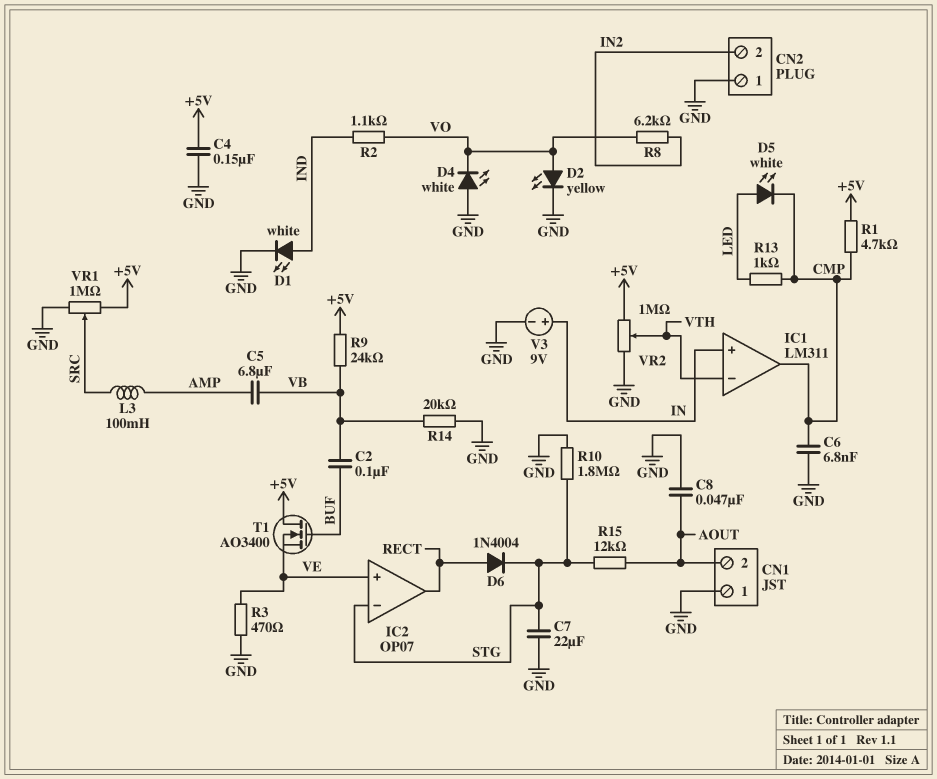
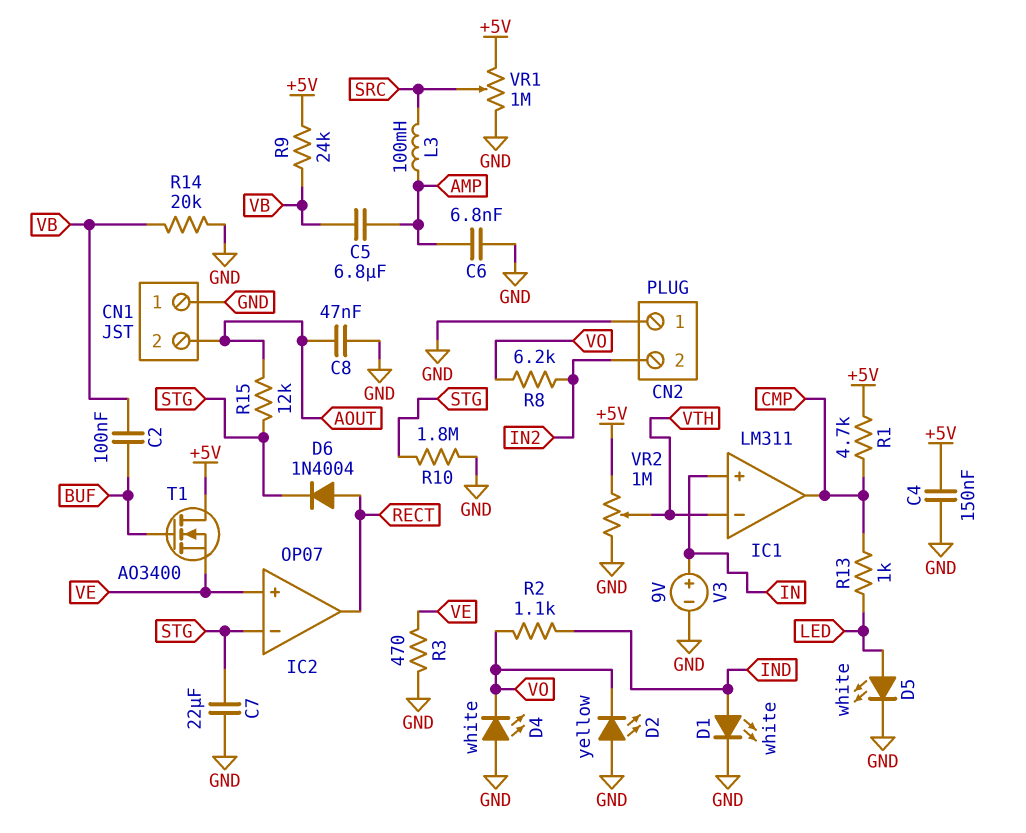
C6: 6.8nF (CMP, GND) -> 6.8nF (AMP, GND)
D2: LED yellow (A VO, K GND) -> LED yellow (A GND, K VO)
D5: LED white (A LED, K CMP) -> LED white (A LED, K GND)

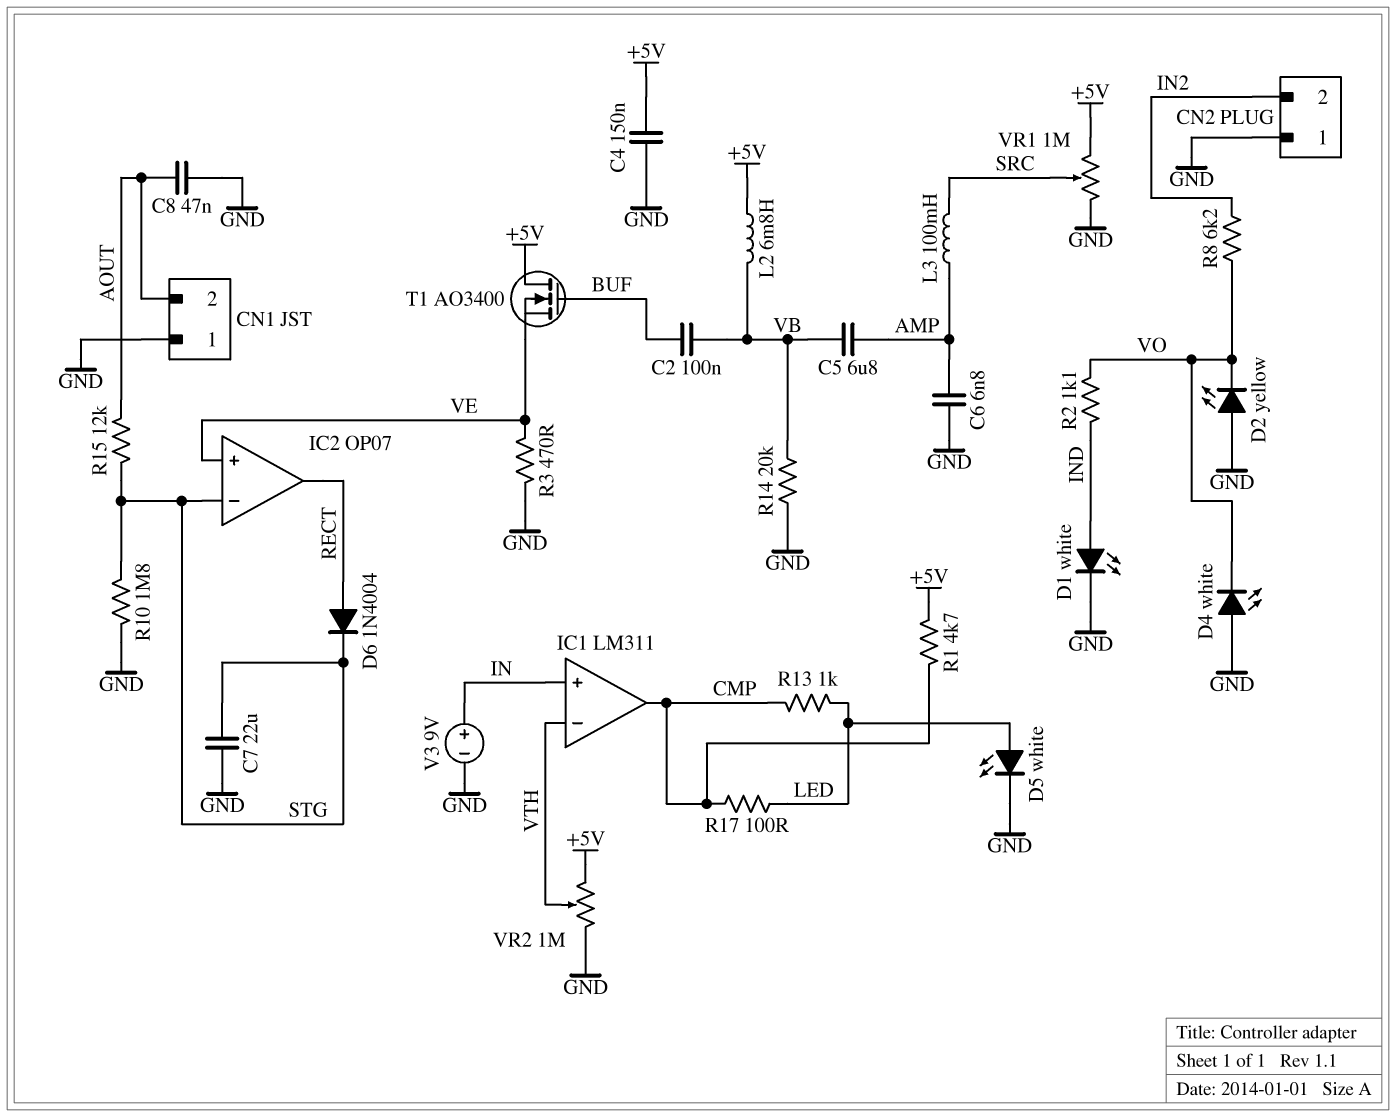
L2: none -> 6.8mH (+5V, VB)
R9: 24k (+5V, VB) -> none
R17: none -> 100 (CMP, LED)

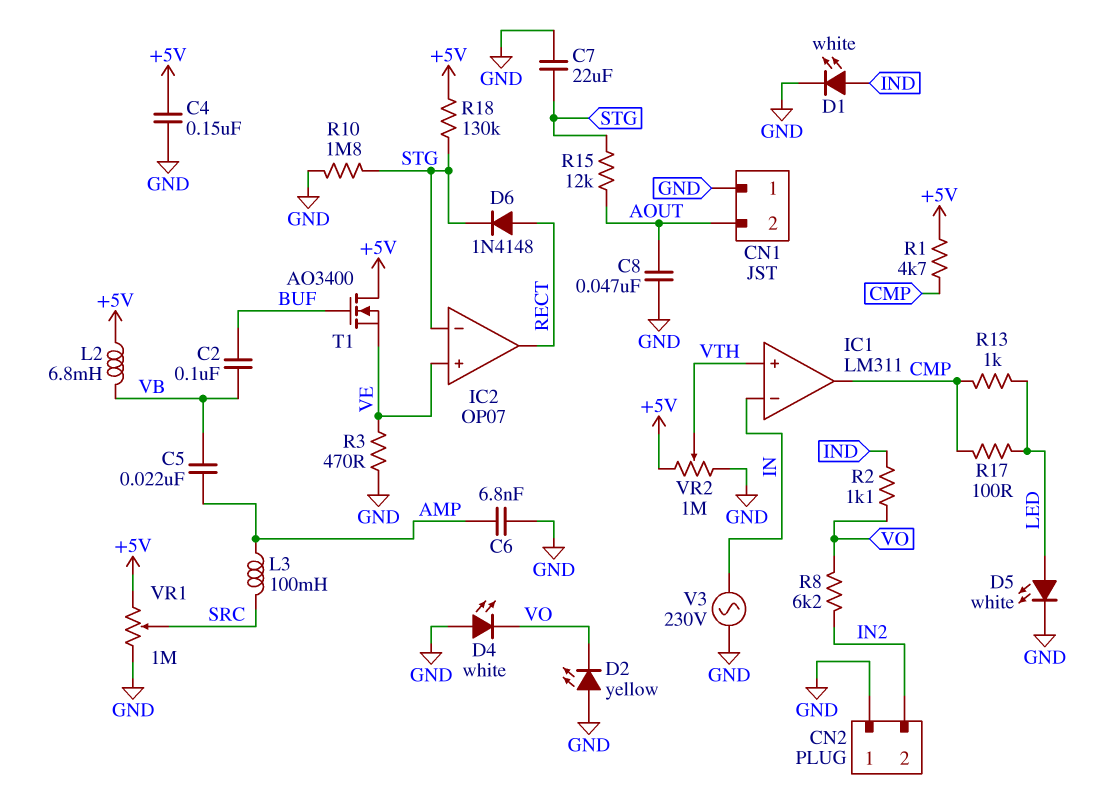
C5: 6.8uF (AMP, VB) -> 22nF (AMP, VB)
D6: diode 1N4004 (A RECT, K STG) -> diode 1N4148 (A RECT, K STG)
IC1 pin in+: IN -> VTH
IC1 pin in-: VTH -> IN
R14: 20k (GND, VB) -> none
R18: none -> 130k (+5V, STG)
V3: 9V (plus IN, minus GND) -> AC 230V (GND, IN)

